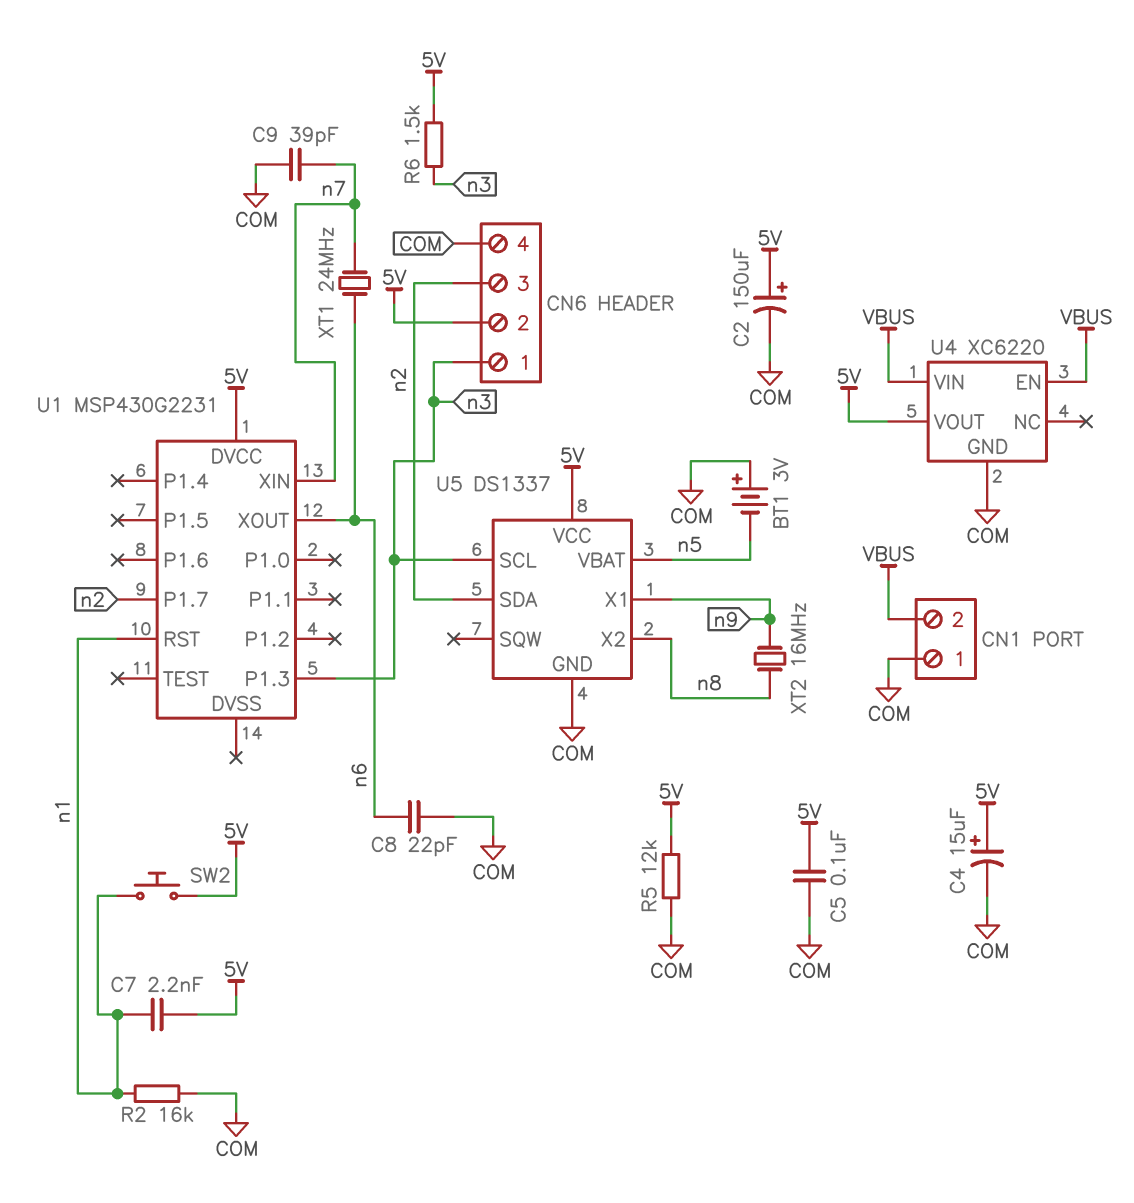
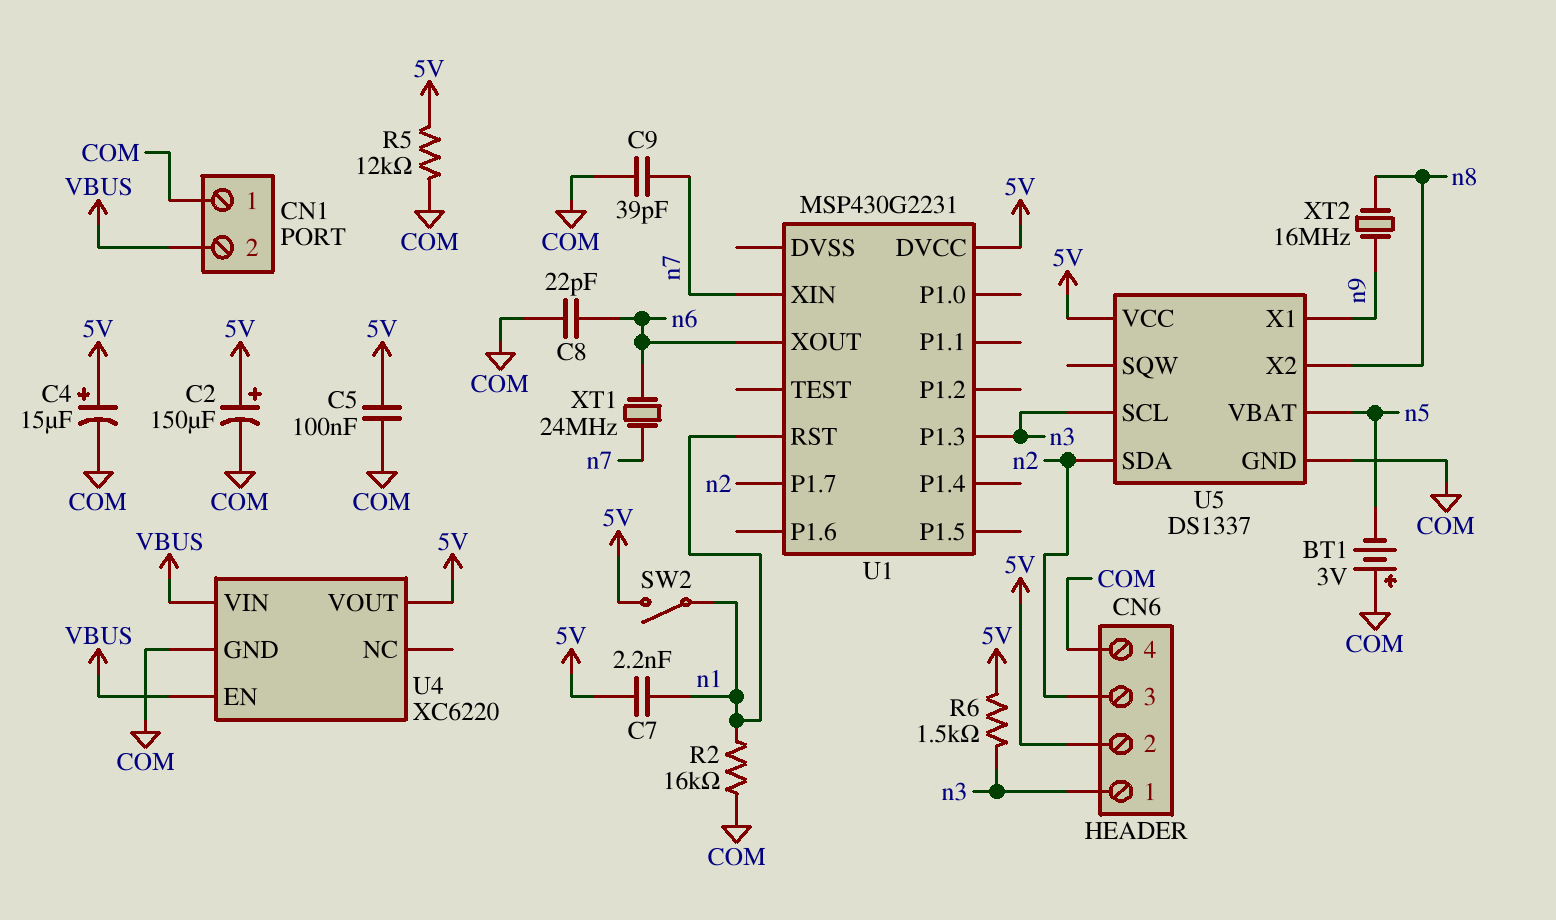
SW2: button (5V, n1) -> switch (5V, n1)

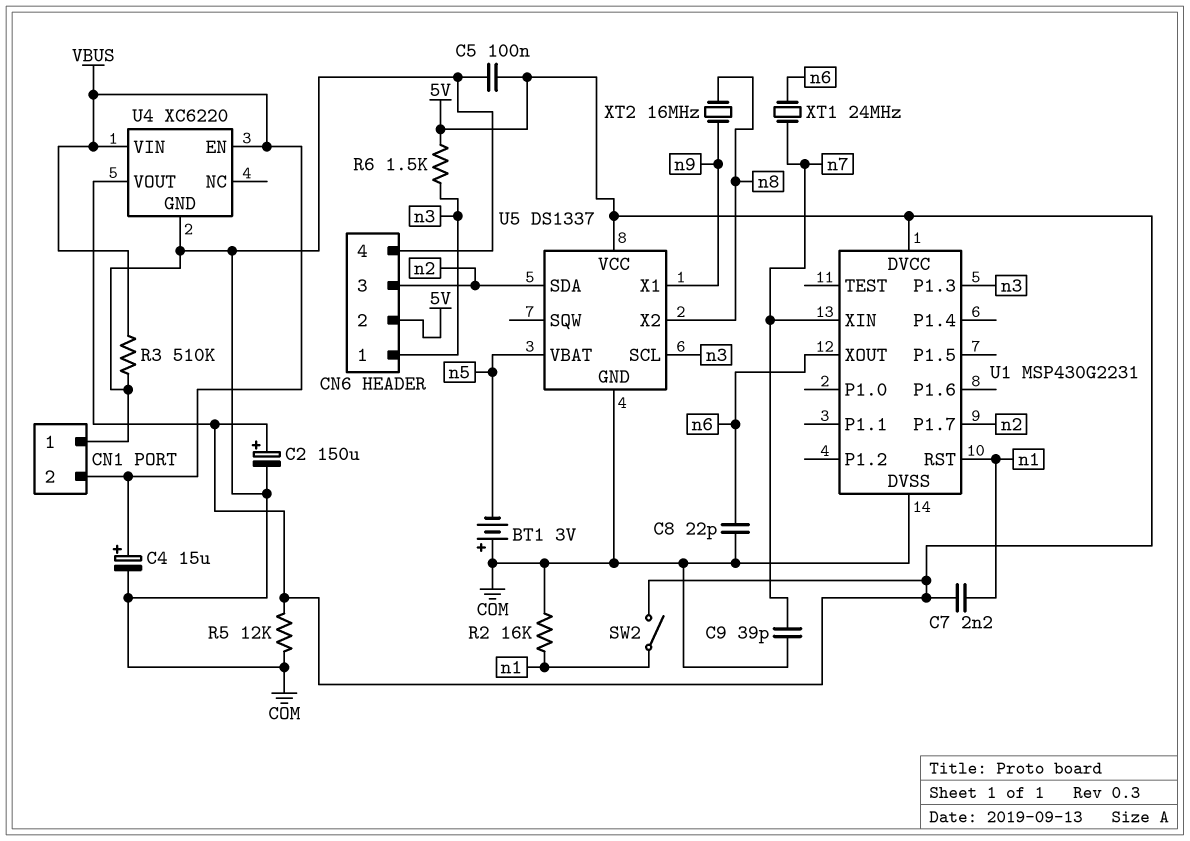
C4: 15uF (plus 5V, minus COM) -> 15uF (plus VBUS, minus COM)
R3: none -> 510k (COM, VBUS)
U1 pin DVSS: none -> COM

